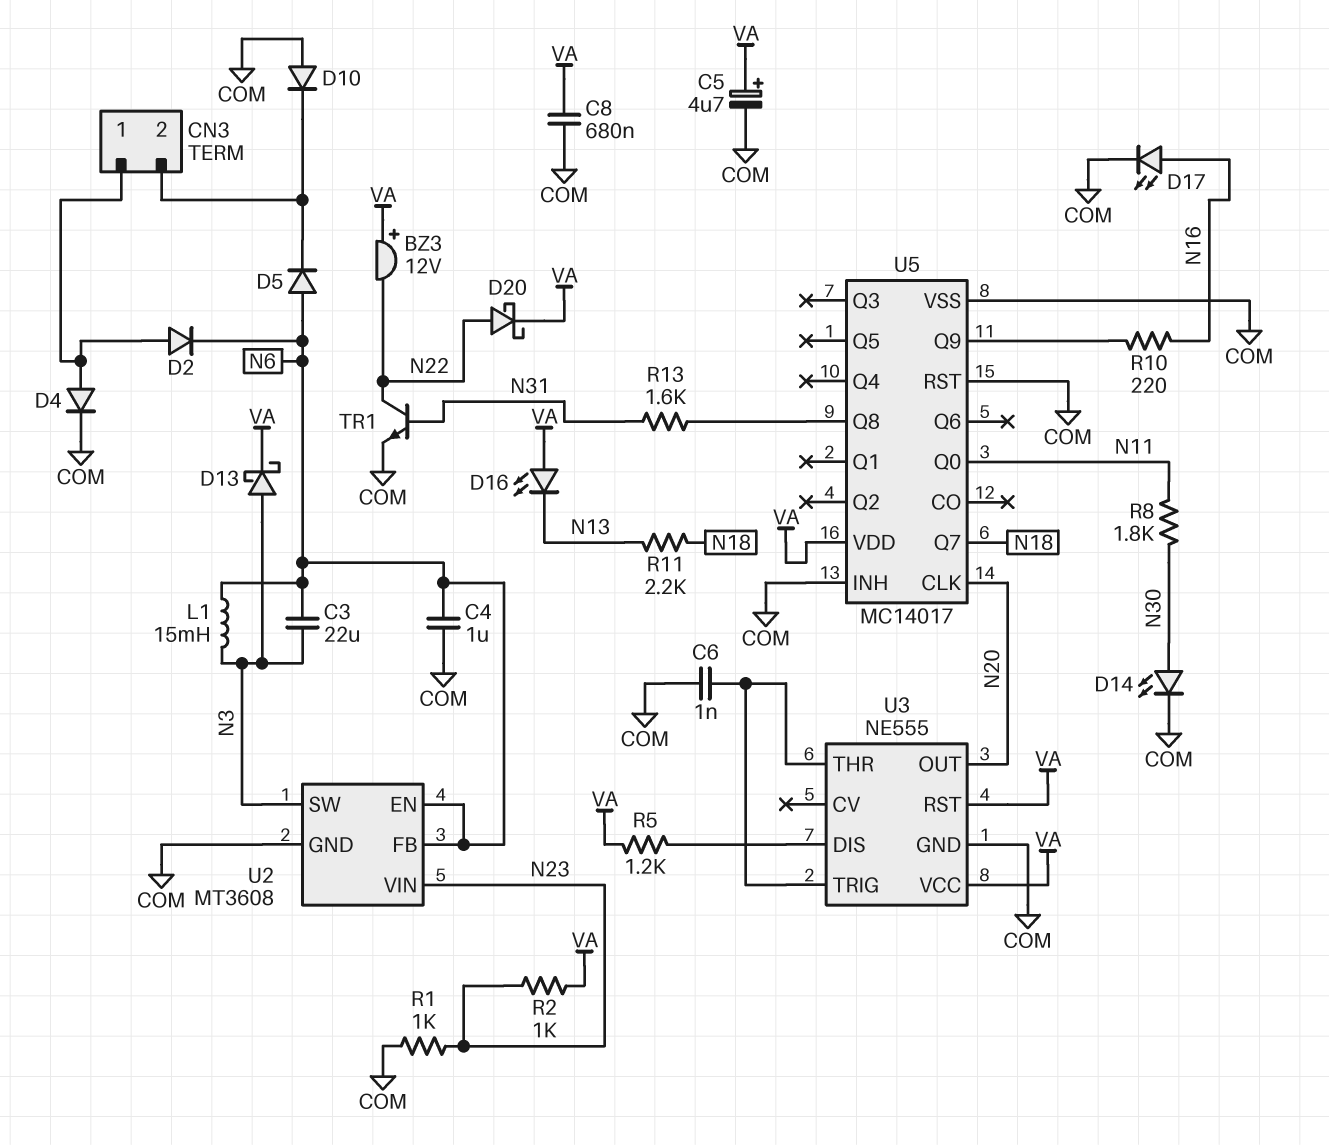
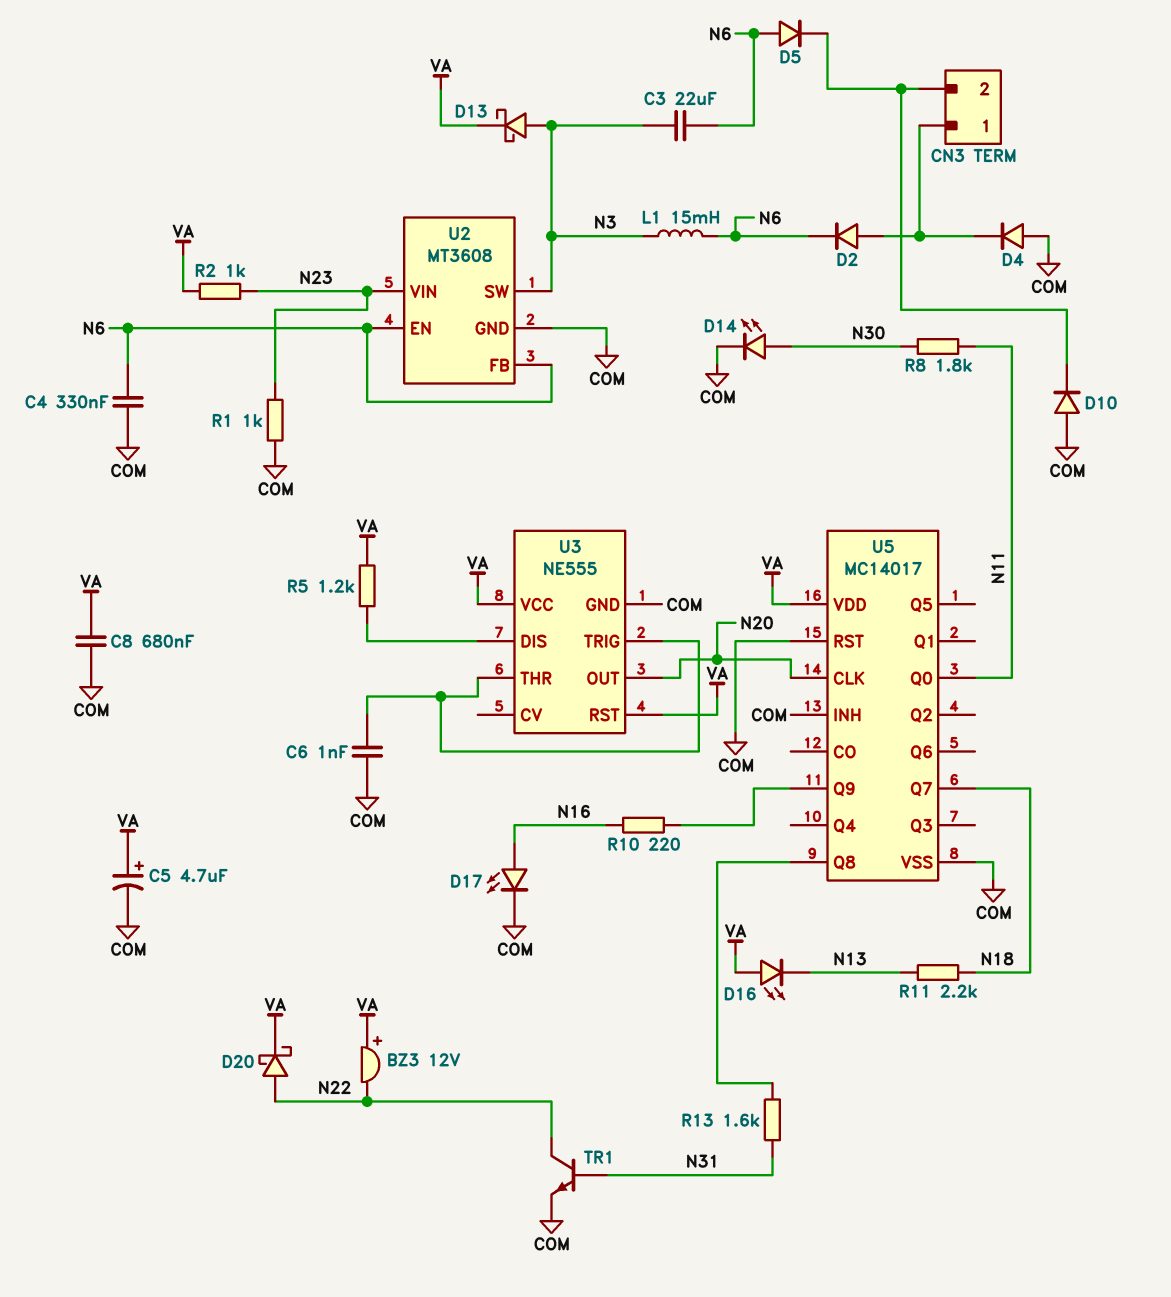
C4: 1uF (COM, N6) -> 330nF (COM, N6)
D4: diode (A CN3/1, K COM) -> diode (A COM, K CN3/1)

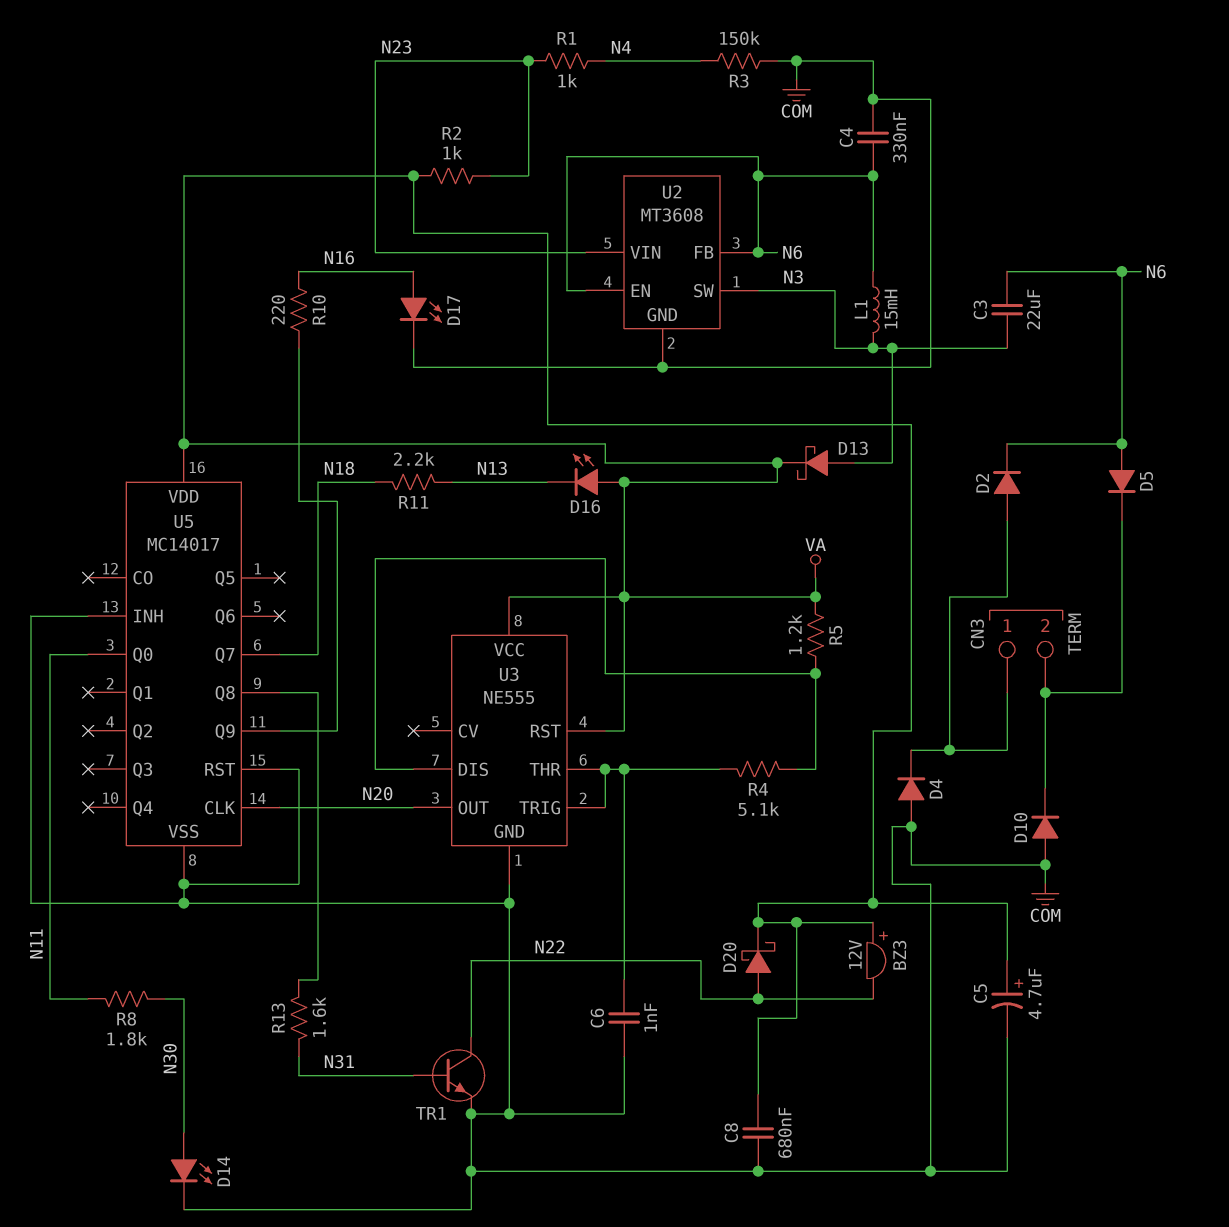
R1: 1k (COM, N23) -> 1k (N4, N23)
R3: none -> 150k (COM, N4)
R4: none -> 5.1k (U3/DIS, U3/THR)

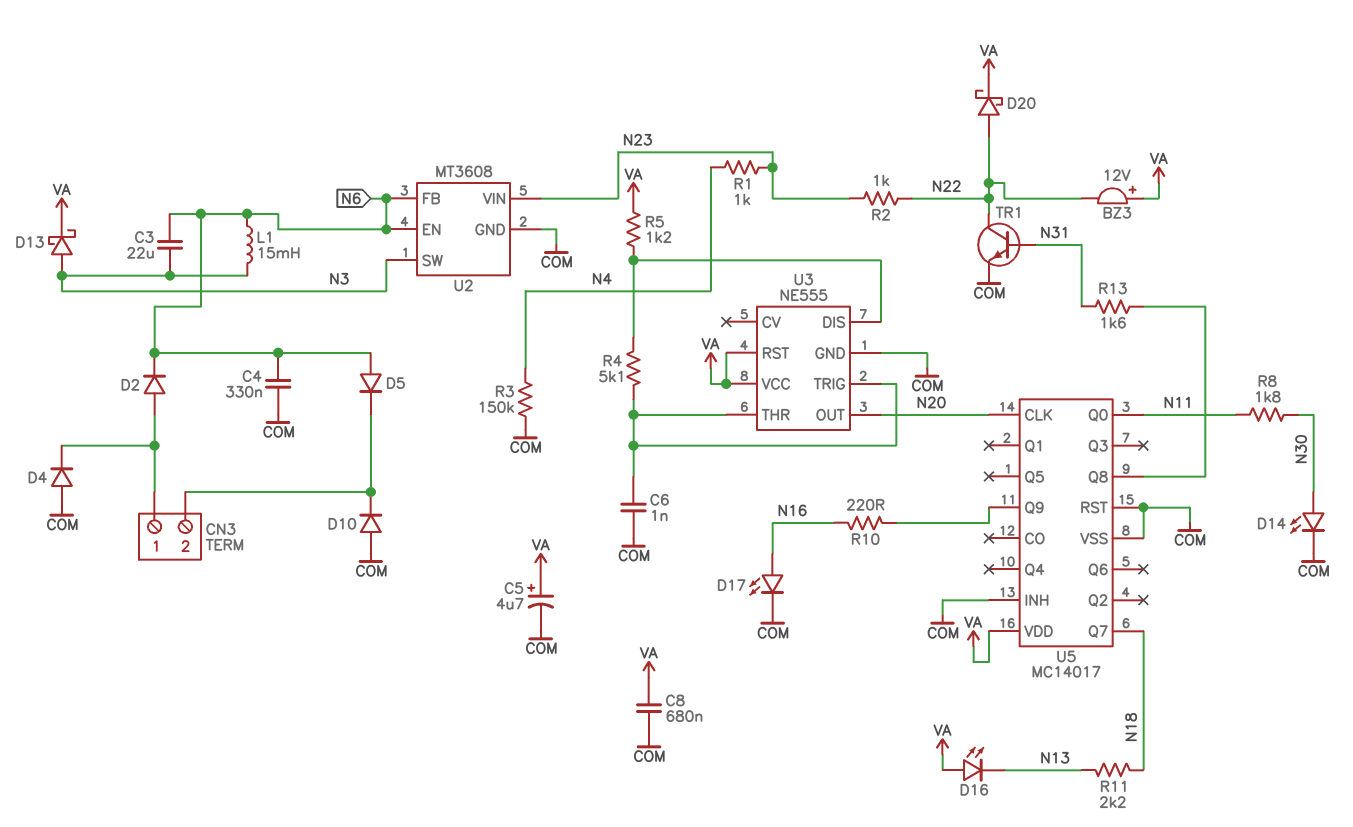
R2: 1k (N23, VA) -> 1k (N22, N23)

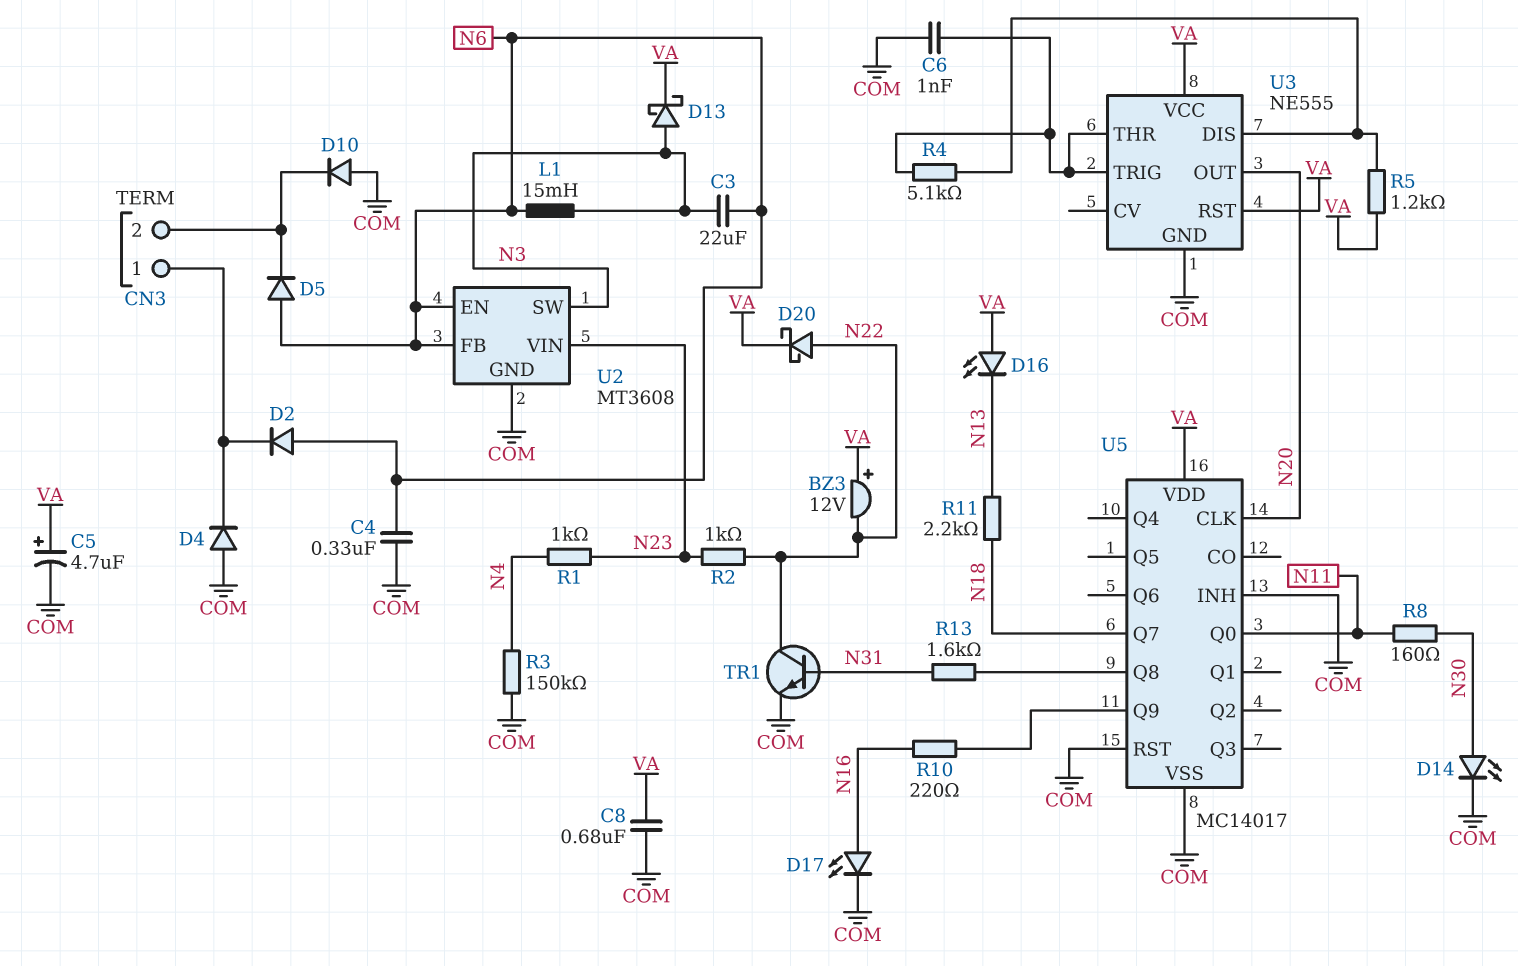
D2: diode (A CN3/1, K N6) -> diode (A N6, K CN3/1)
R8: 1.8k (N11, N30) -> 160 (N11, N30)

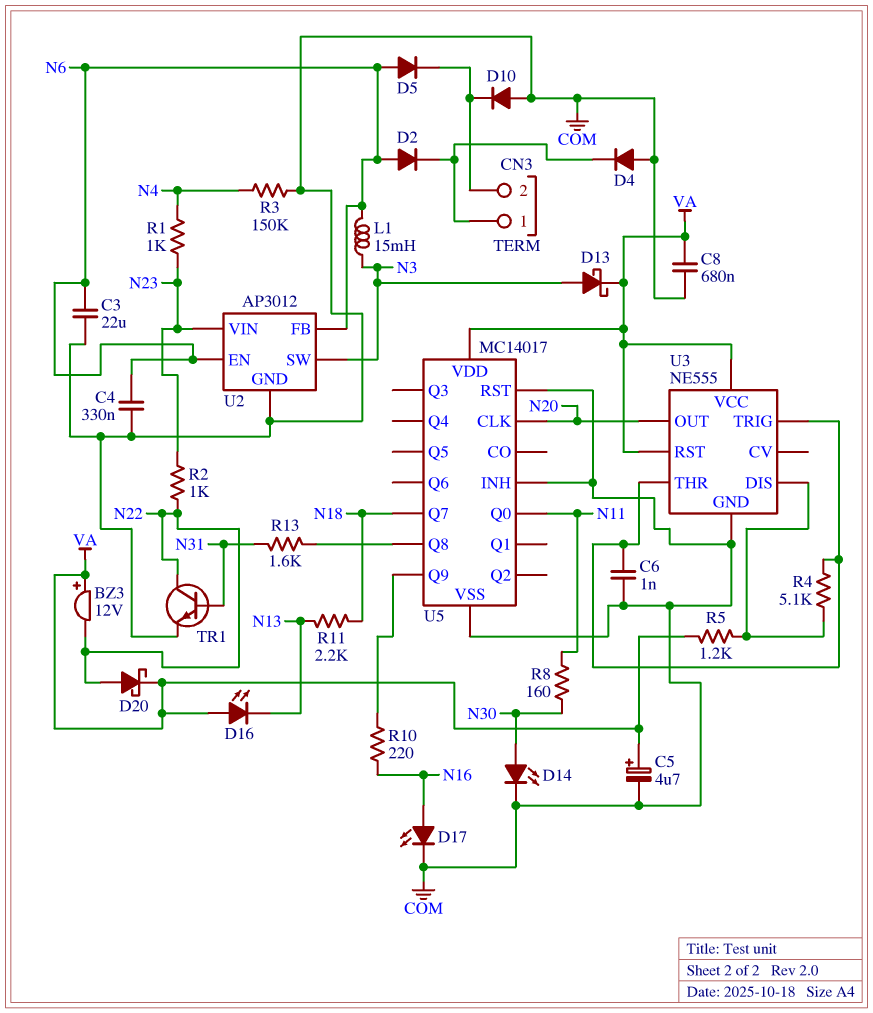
C3: 22uF (N3, N6) -> 22uF (COM, N6)
U2: MT3608 -> AP3012

